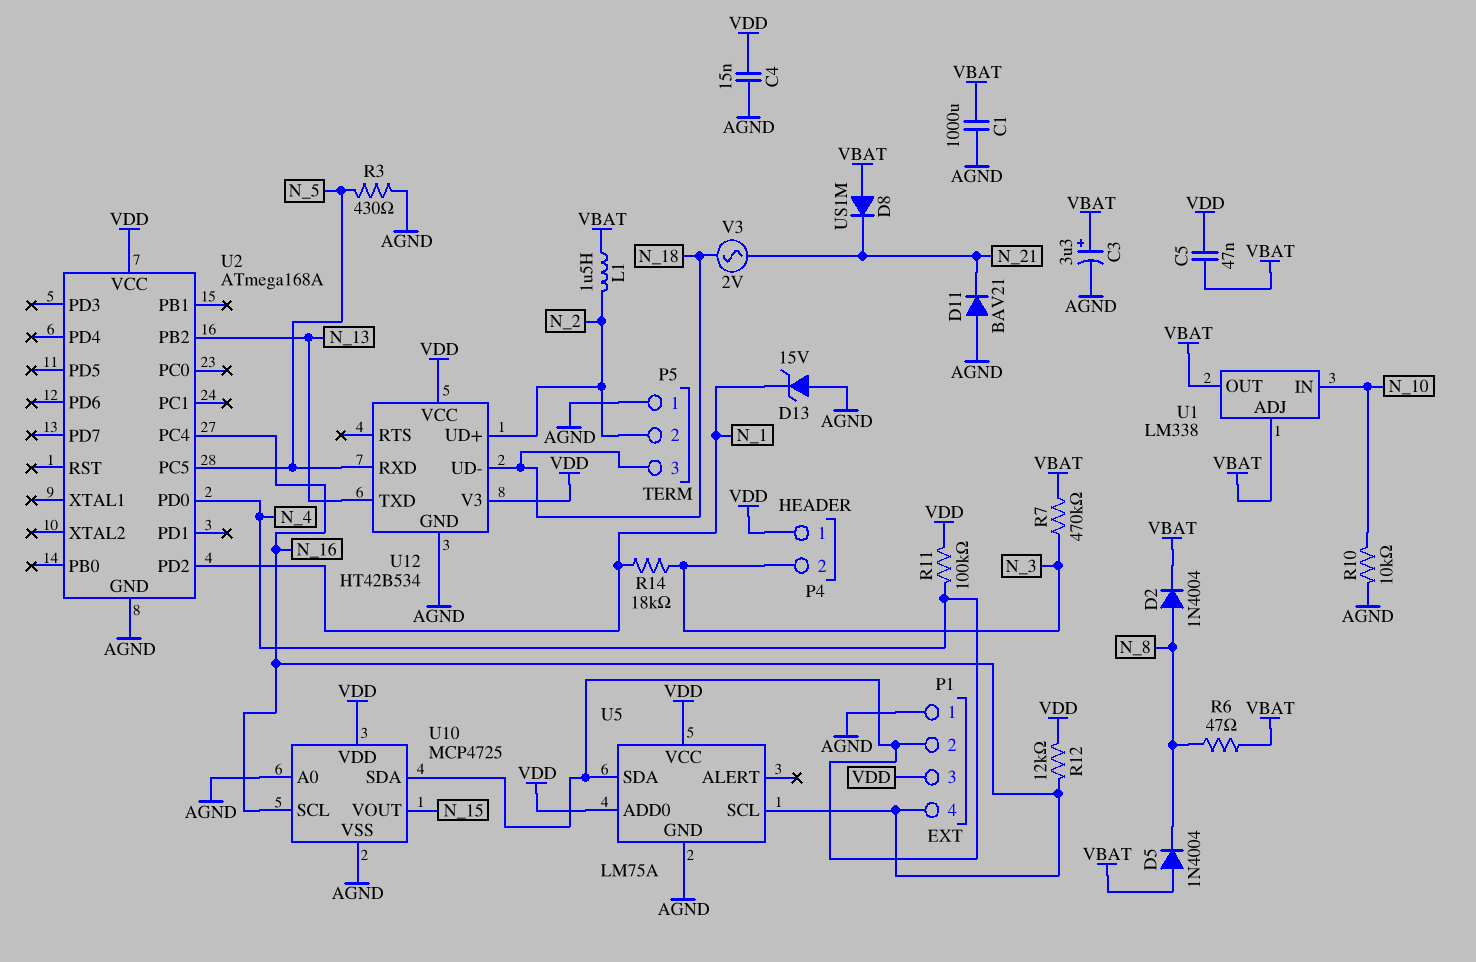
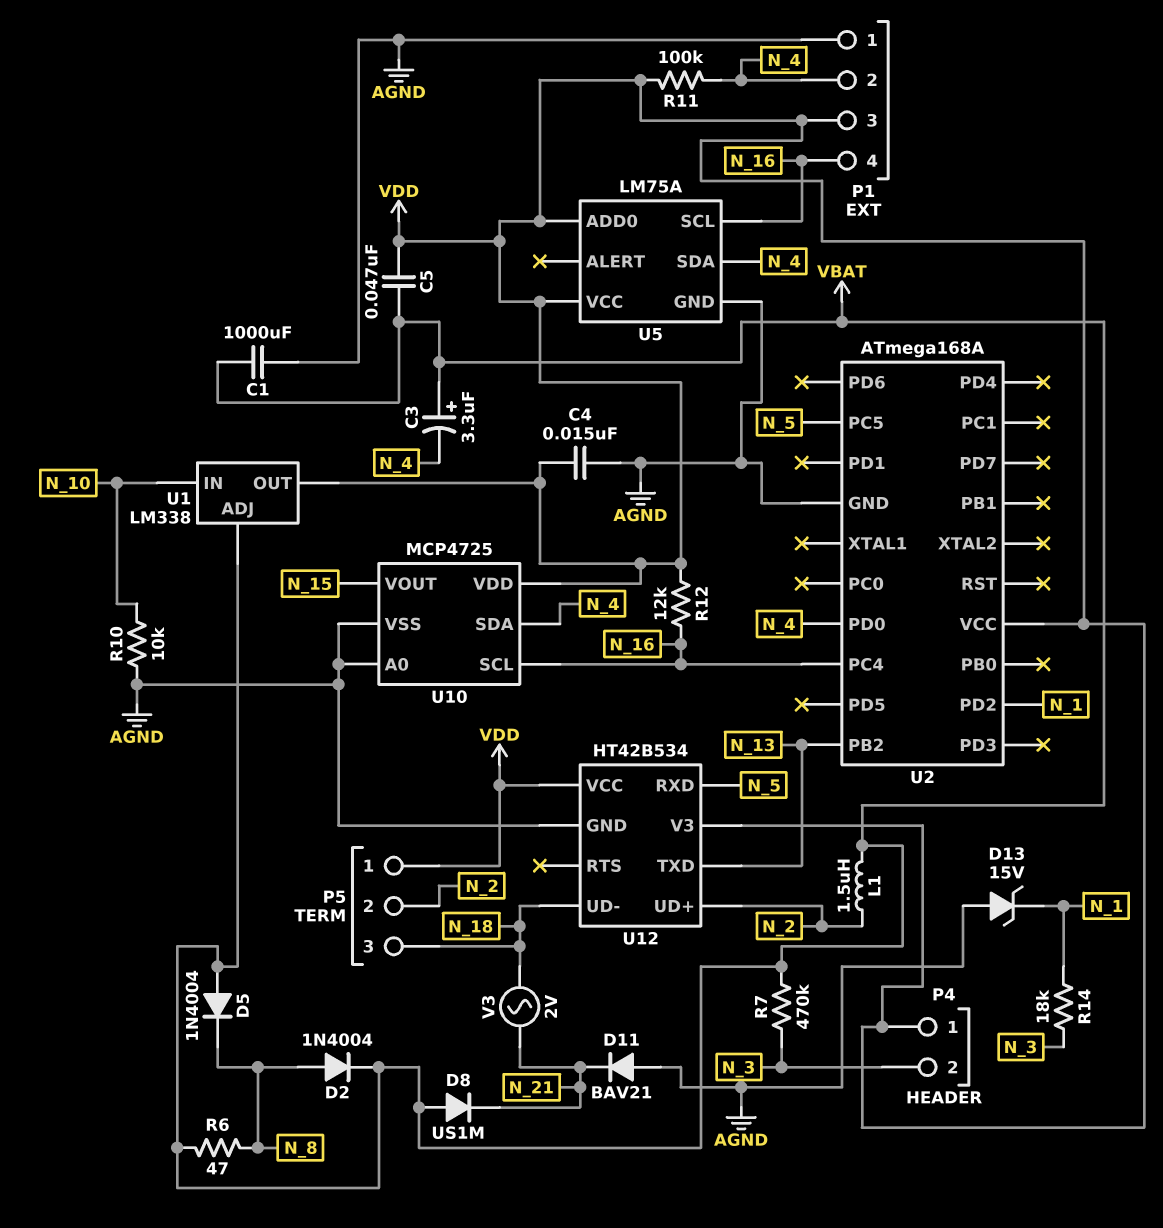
C3: 3.3uF (plus VBAT, minus AGND) -> 3.3uF (plus VBAT, minus N_4)
P5 pin 1: AGND -> VDD
R3: 430 (AGND, N_5) -> none
U1 pin OUT: VBAT -> VDD

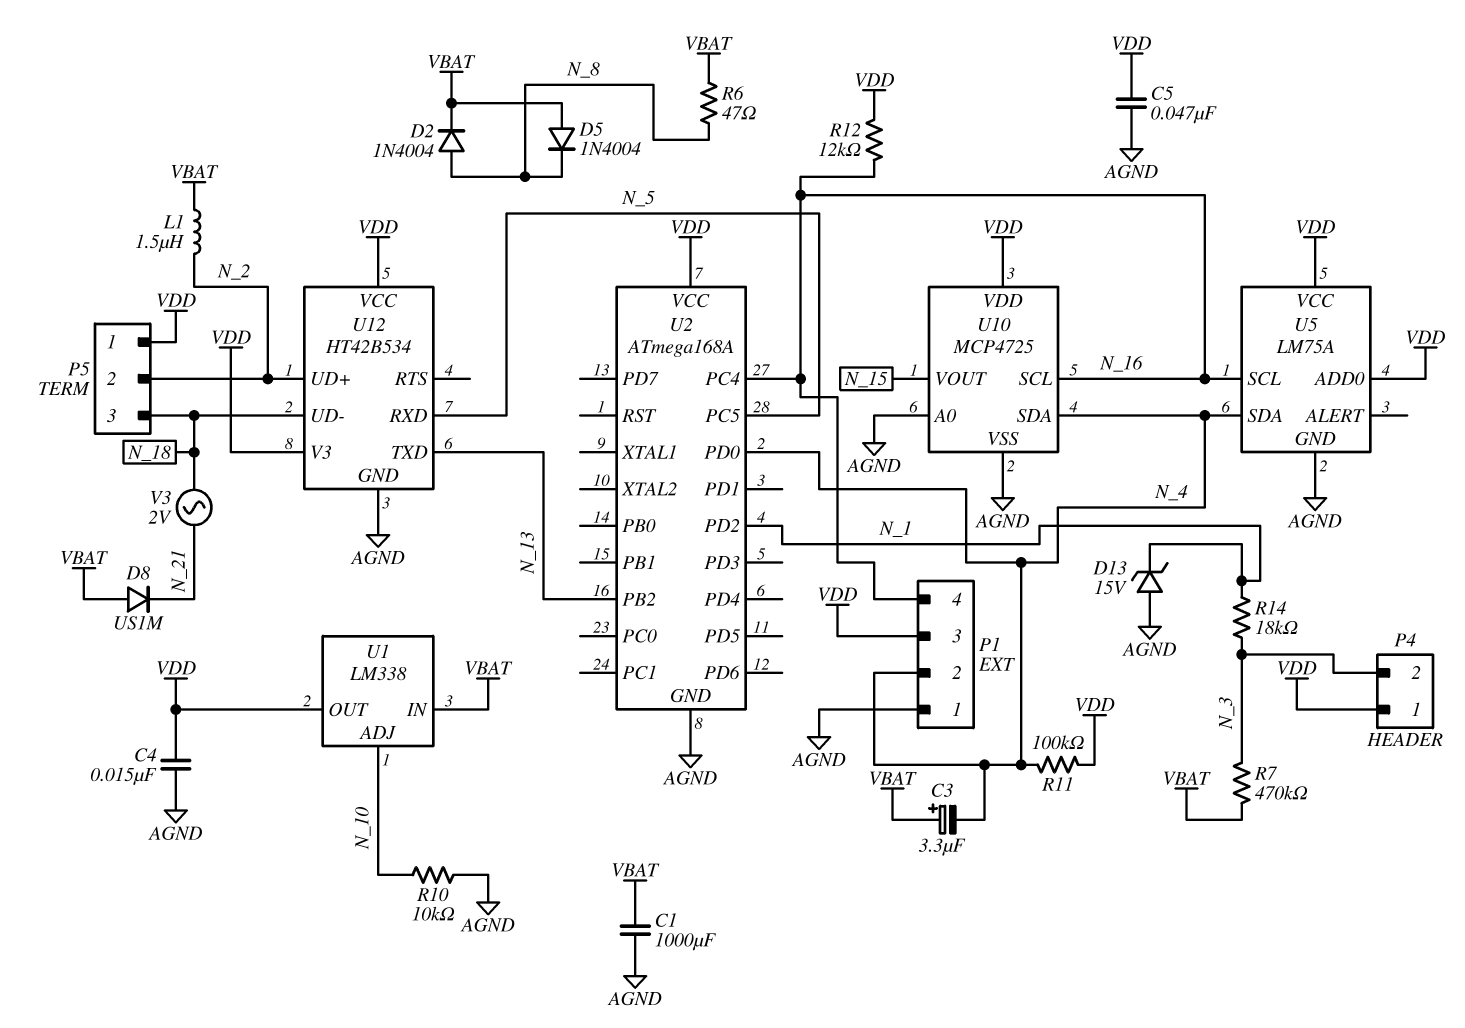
C5: 47nF (VBAT, VDD) -> 47nF (AGND, VDD)
D11: diode BAV21 (A AGND, K N_21) -> none
U1 pin ADJ: VBAT -> N_10
U1 pin IN: N_10 -> VBAT

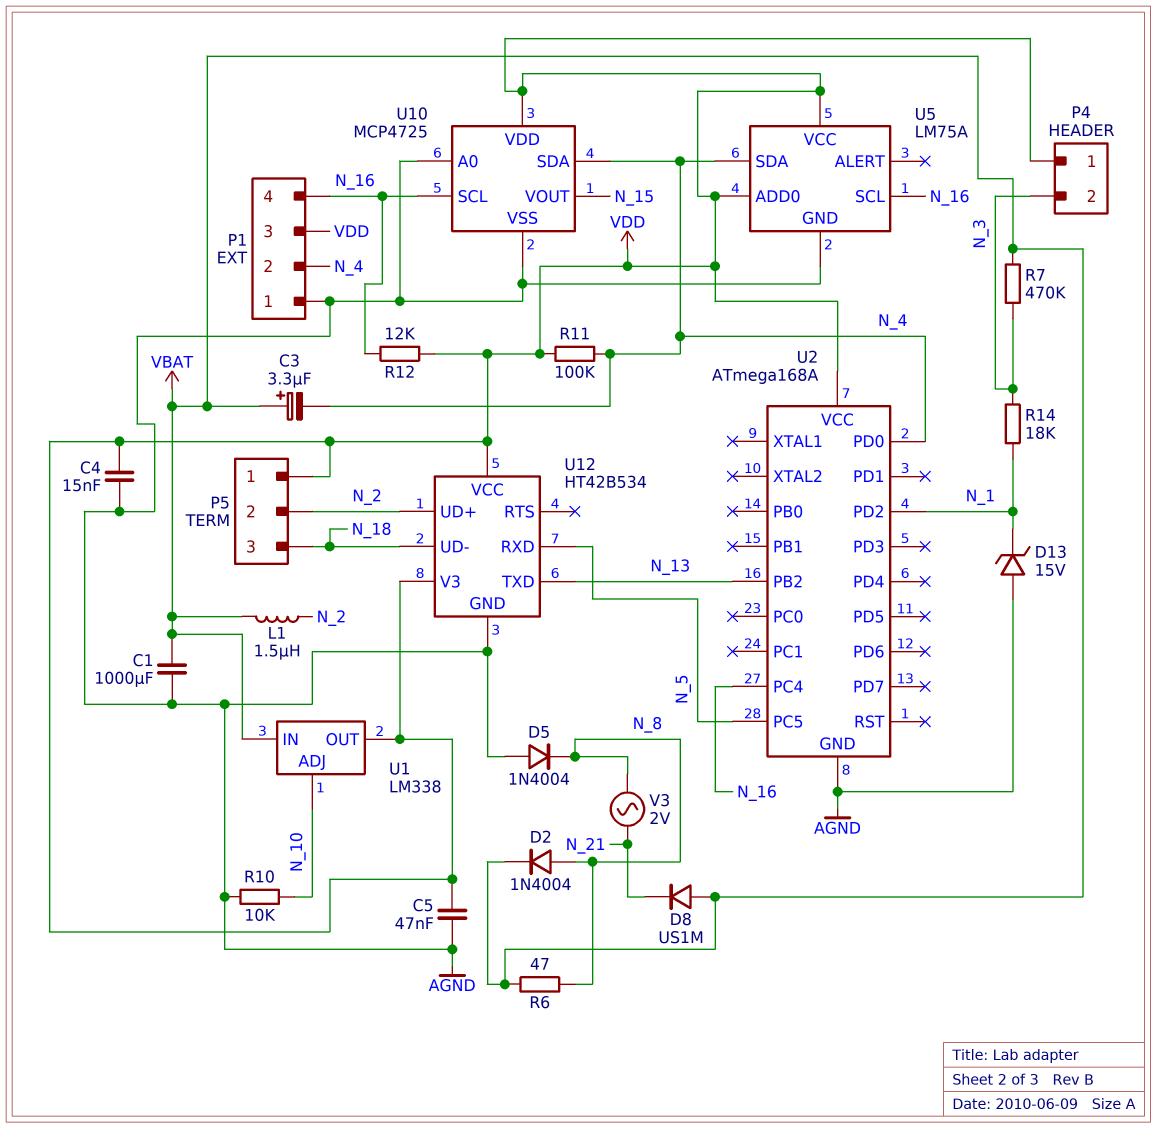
D5: diode 1N4004 (A VBAT, K N_8) -> diode 1N4004 (A AGND, K N_8)
V3: AC 2V (N_18, N_21) -> AC 2V (N_8, N_21)

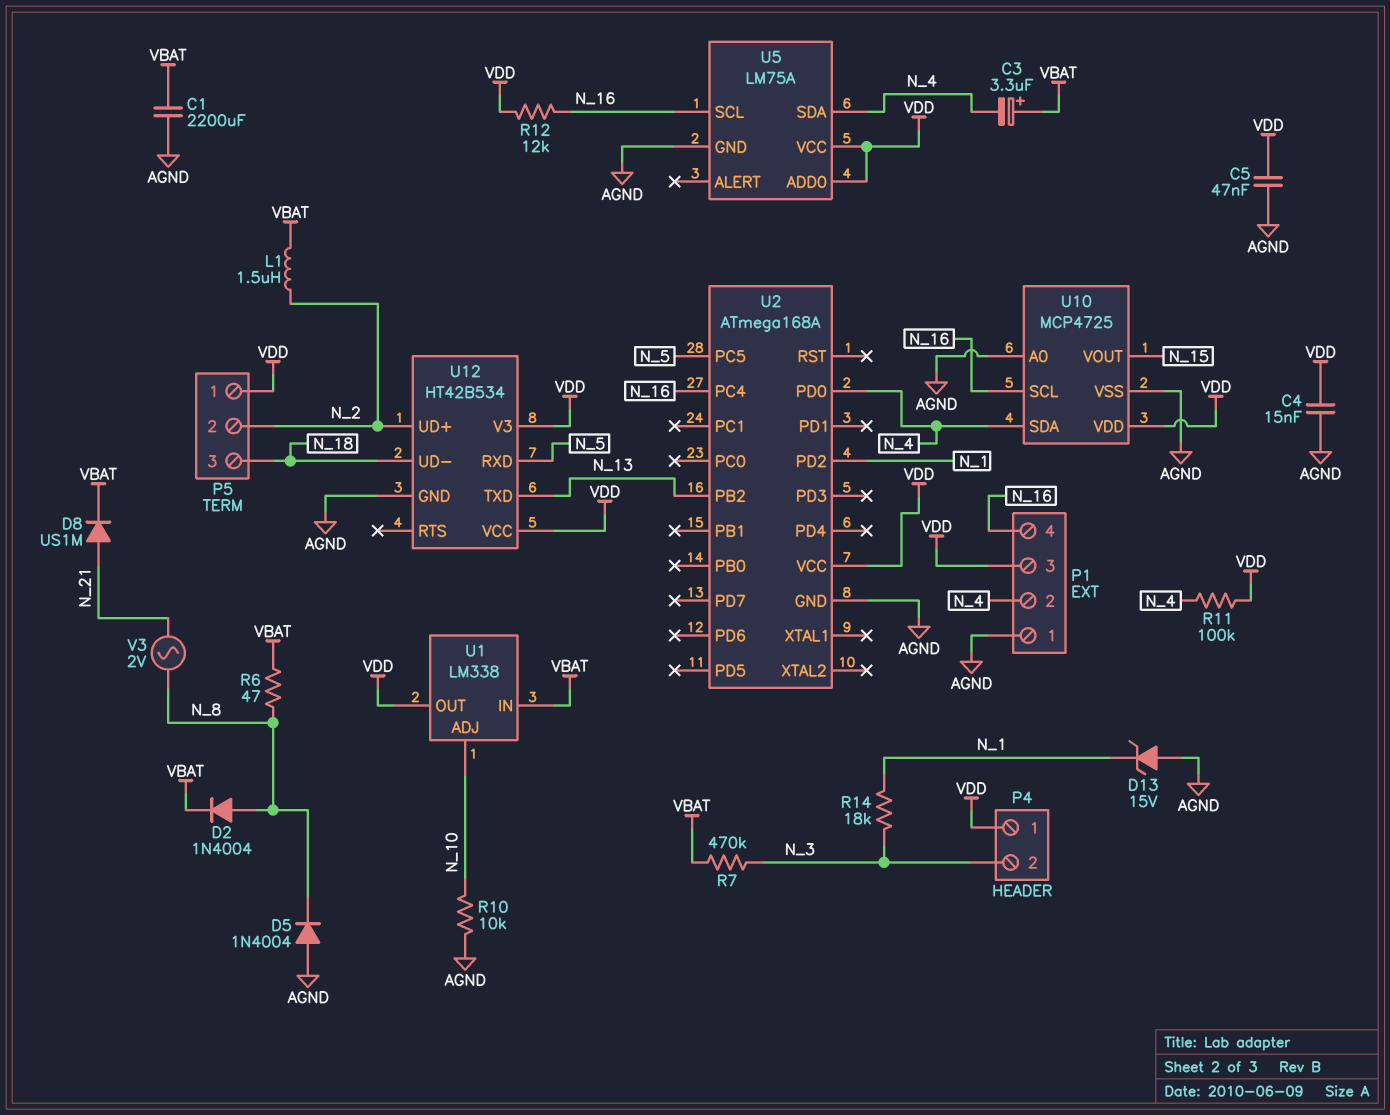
C1: 1000uF (AGND, VBAT) -> 2200uF (AGND, VBAT)
D8: diode US1M (A VBAT, K N_21) -> diode US1M (A N_21, K VBAT)

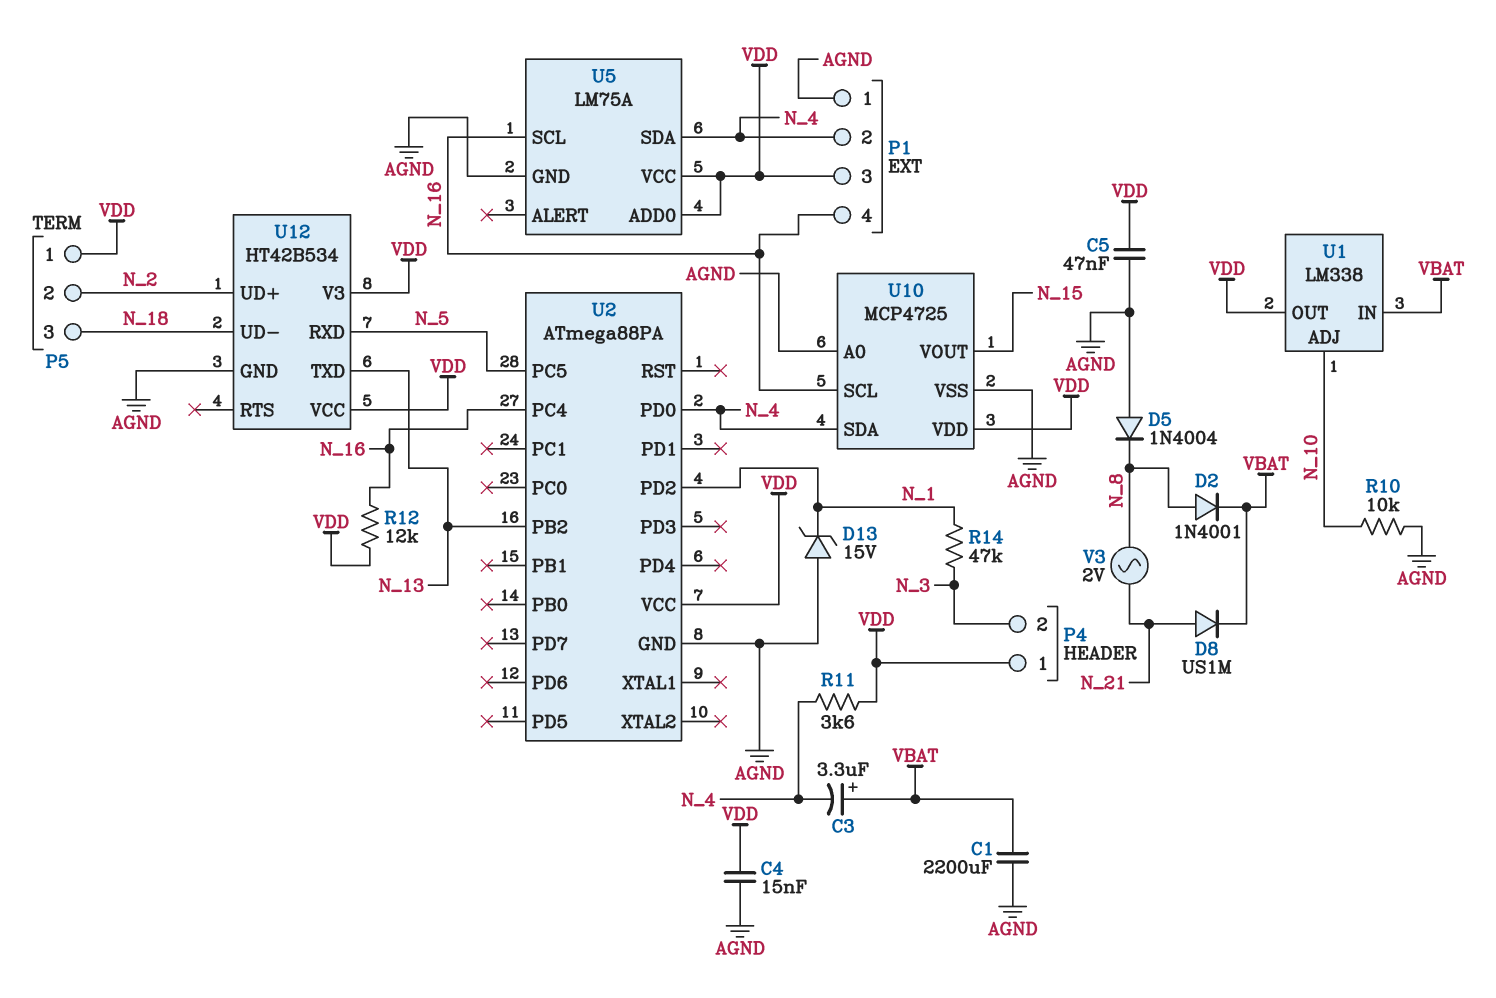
D2: diode 1N4004 (A N_8, K VBAT) -> diode 1N4001 (A N_8, K VBAT)
L1: 1.5uH (N_2, VBAT) -> none
R6: 47 (N_8, VBAT) -> none
R7: 470k (N_3, VBAT) -> none
R11: 100k (N_4, VDD) -> 3.6k (N_4, VDD)
R14: 18k (N_1, N_3) -> 47k (N_1, N_3)
U2: ATmega168A -> ATmega88PA

